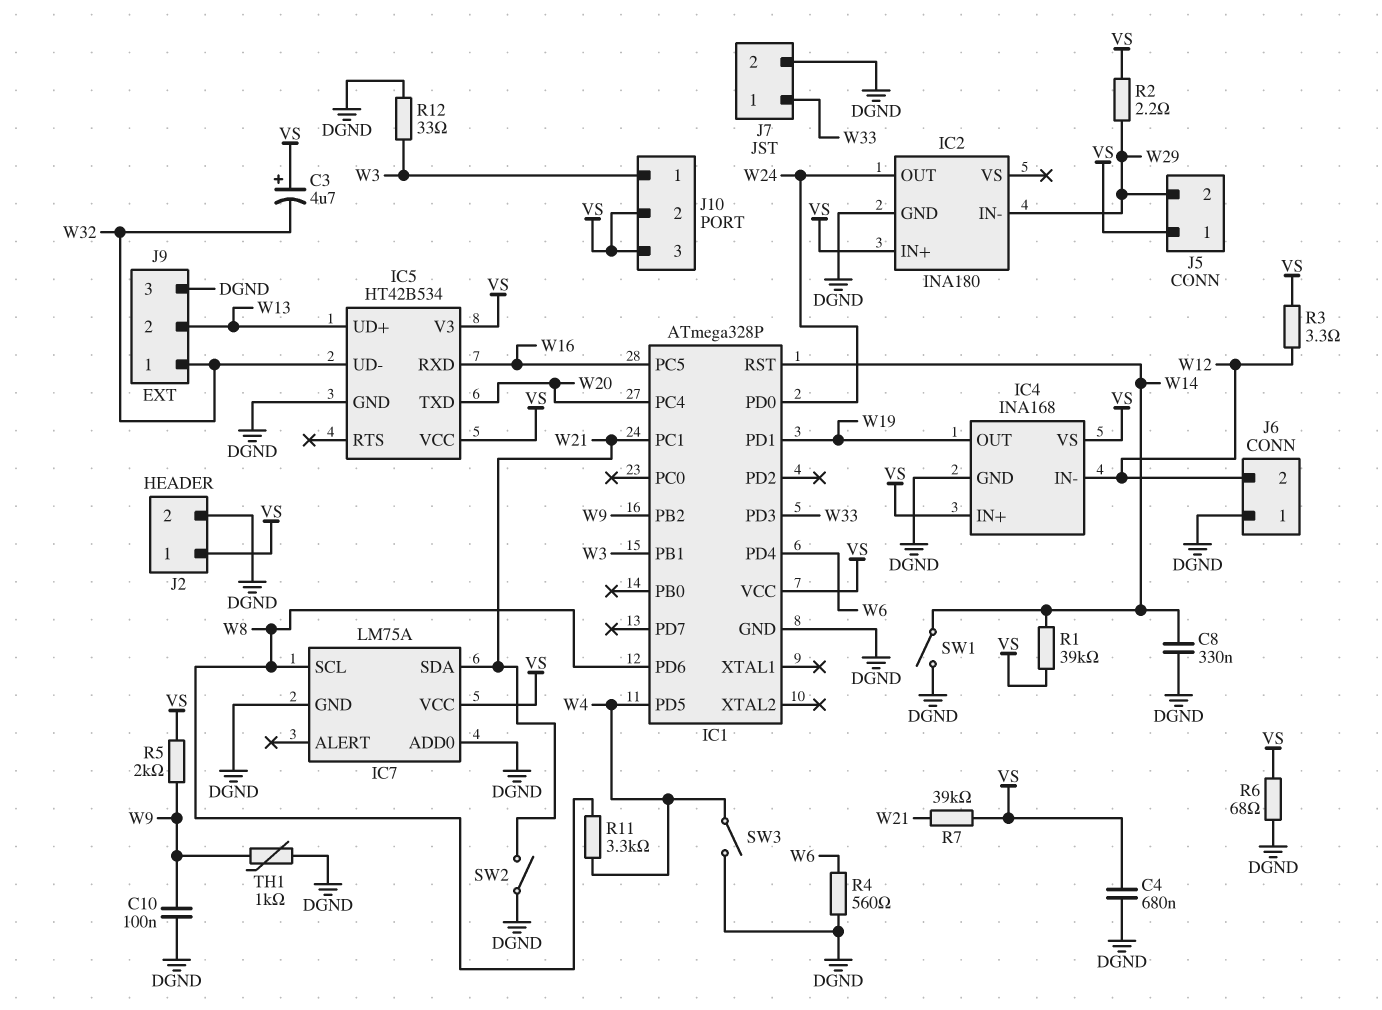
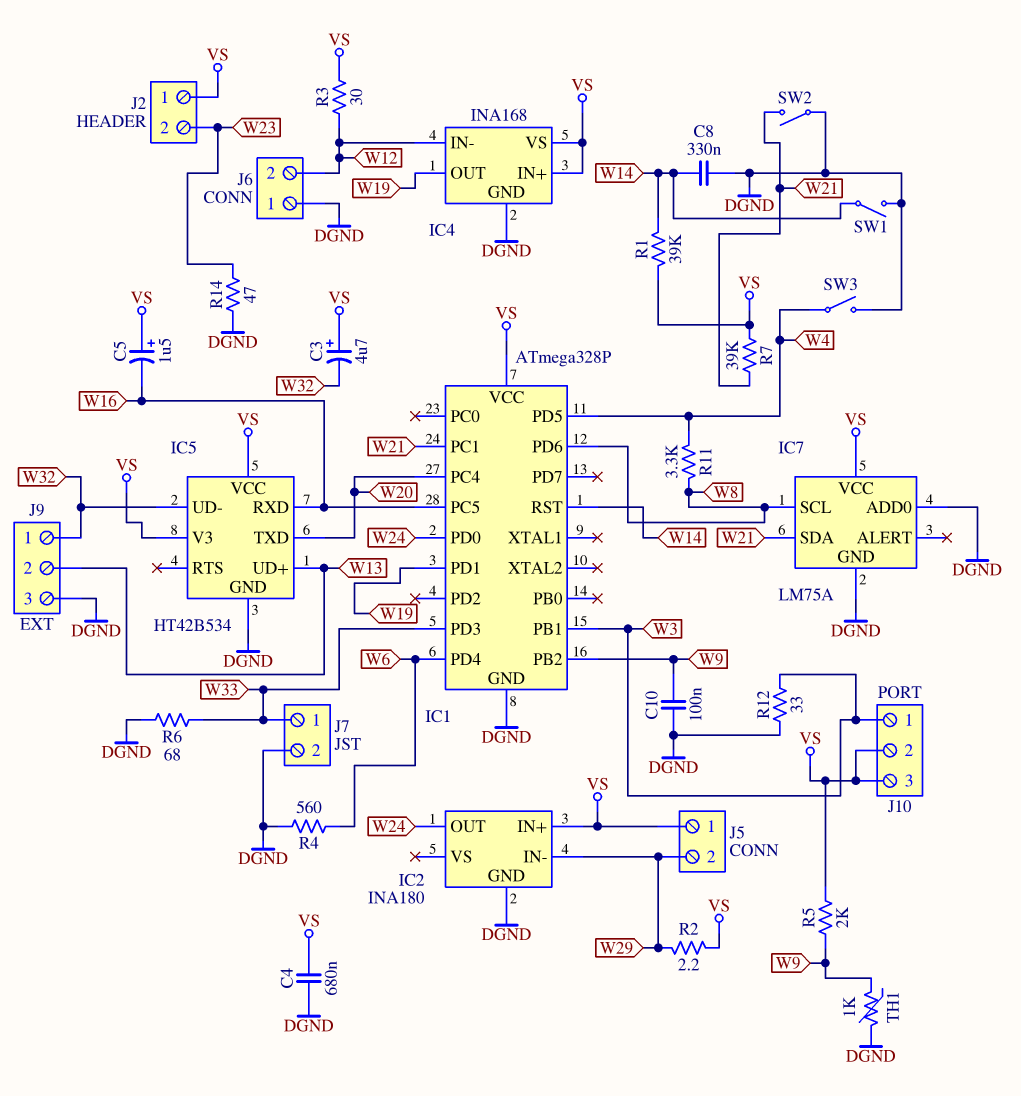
C5: none -> 1.5uF (plus VS, minus W16)
J2 pin 2: DGND -> W23
R3: 3.3 (VS, W12) -> 30 (VS, W12)
R6: 68 (DGND, VS) -> 68 (DGND, W33)
R14: none -> 47 (DGND, W23)

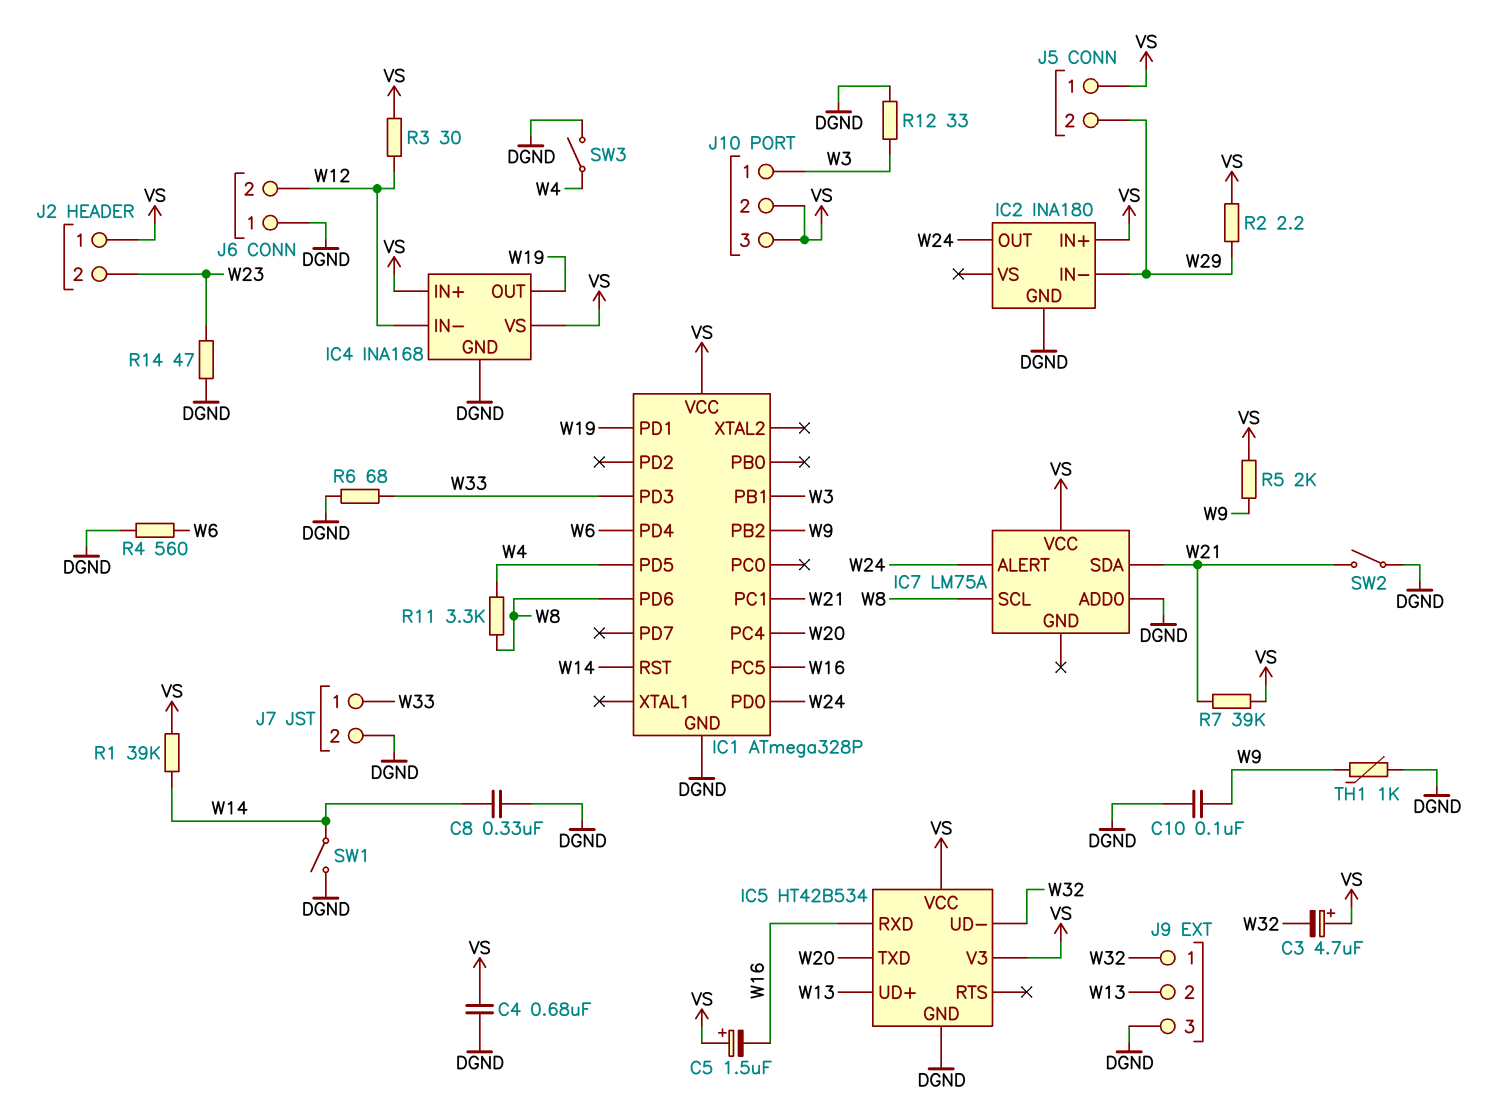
IC7 pin ALERT: none -> W24
IC7 pin GND: DGND -> none

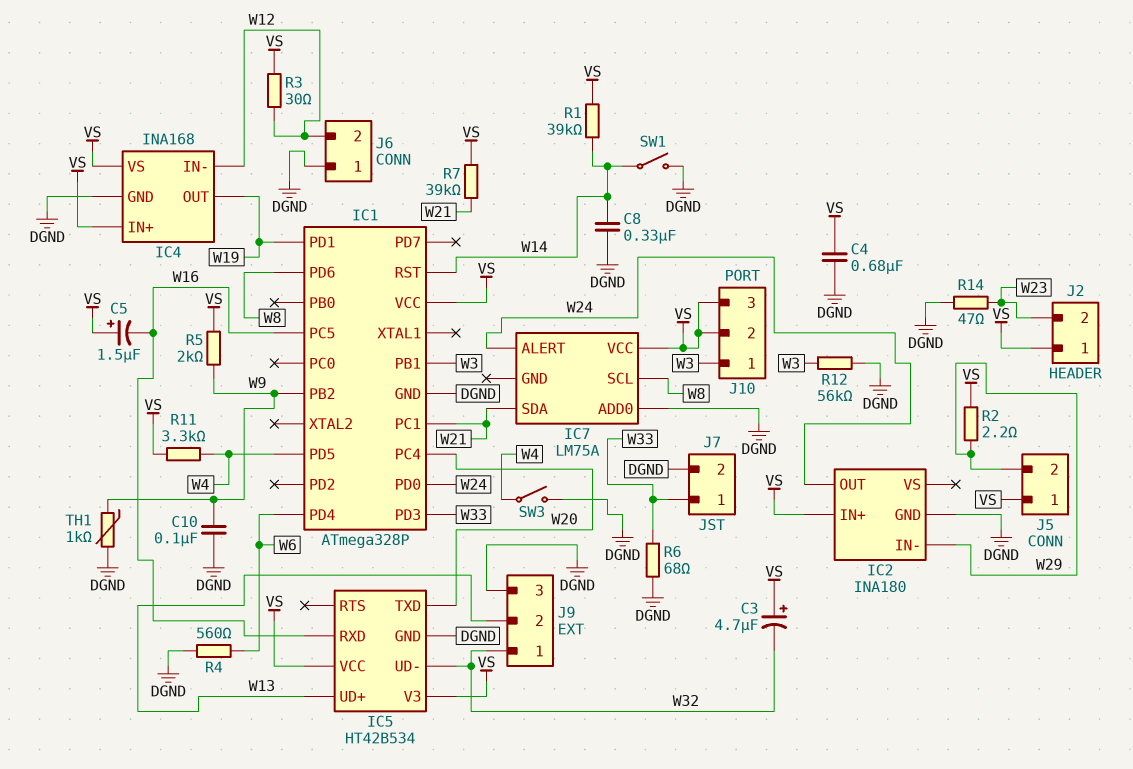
R11: 3.3k (W4, W8) -> 3.3k (VS, W4)
R12: 33 (DGND, W3) -> 56k (DGND, W3)
SW2: switch (DGND, W21) -> none

